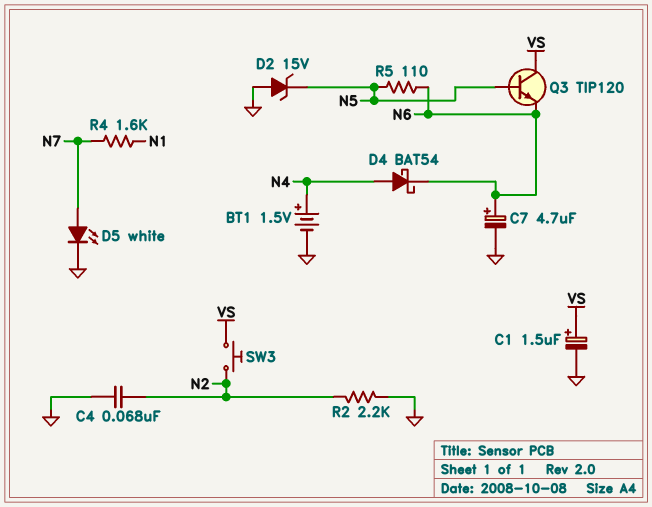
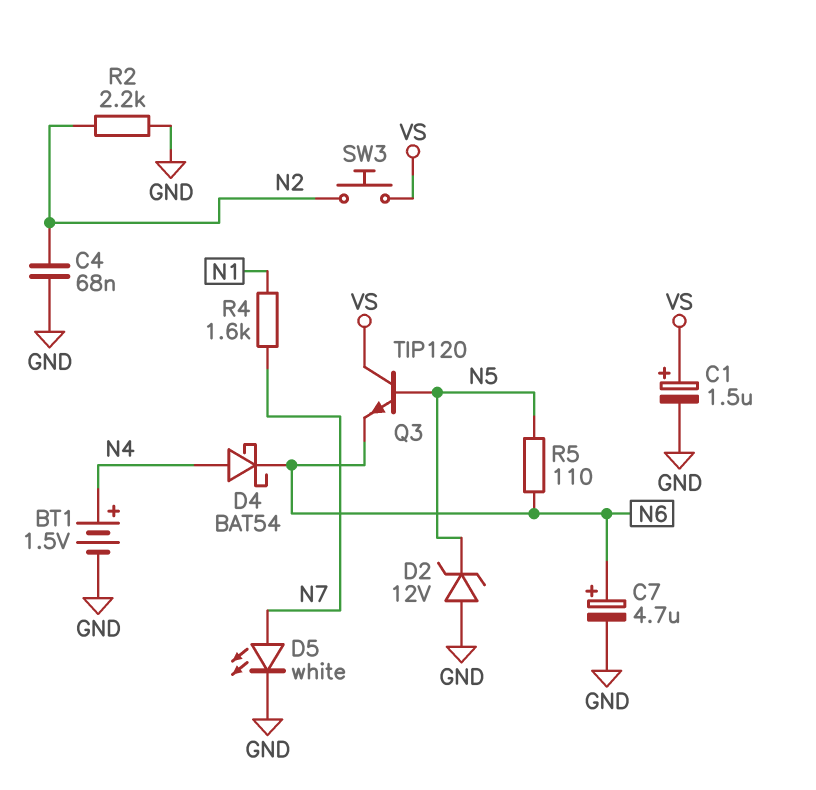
D2: zener 15V (A GND, K N5) -> zener 12V (A GND, K N5)

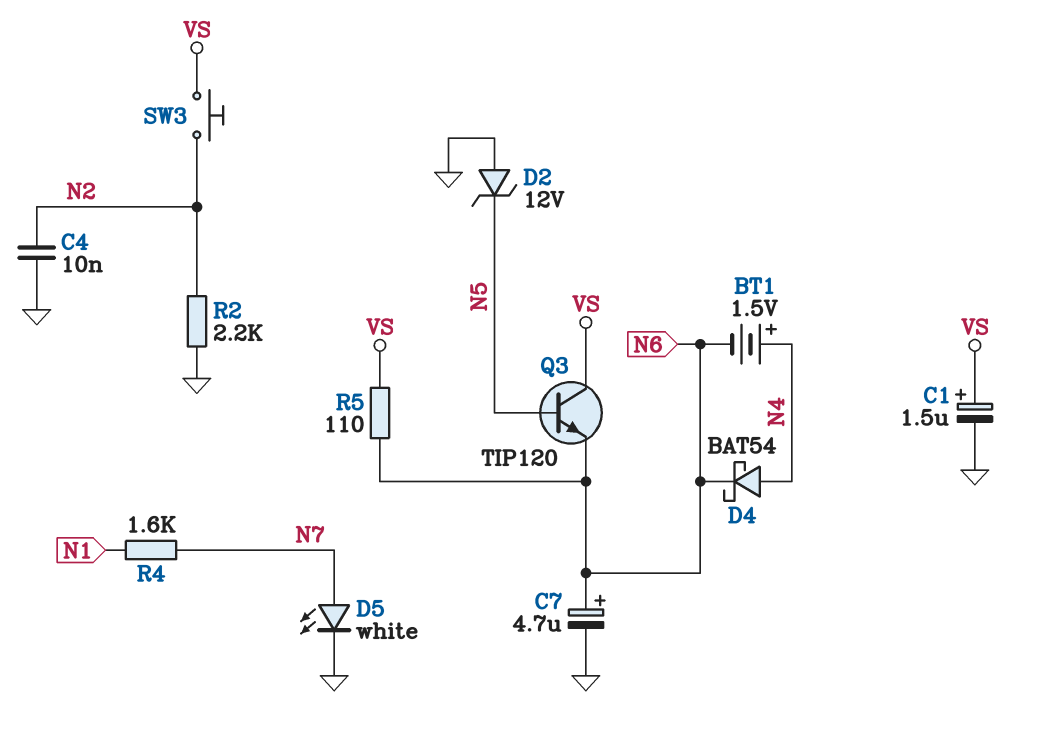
BT1: 1.5V (plus N4, minus GND) -> 1.5V (plus N4, minus N6)
C4: 68nF (GND, N2) -> 10nF (GND, N2)
R5: 110 (N5, N6) -> 110 (N6, VS)

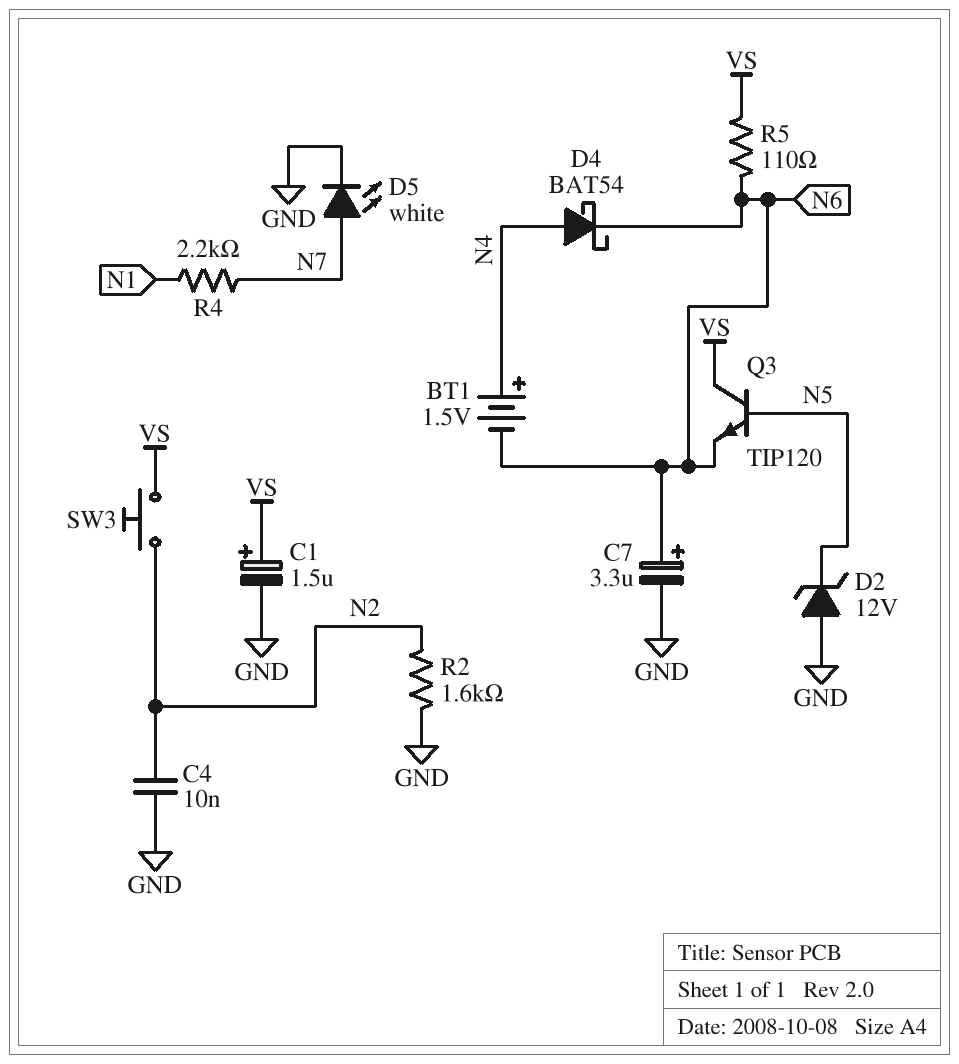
C7: 4.7uF (plus N6, minus GND) -> 3.3uF (plus N6, minus GND)
R2: 2.2k (GND, N2) -> 1.6k (GND, N2)
R4: 1.6k (N1, N7) -> 2.2k (N1, N7)

